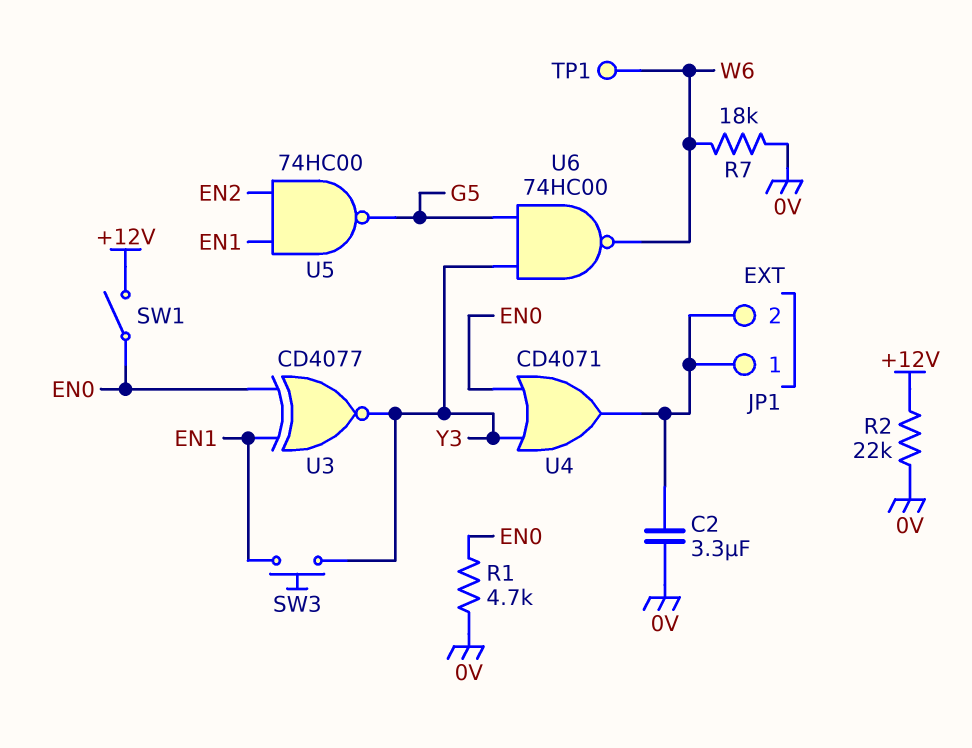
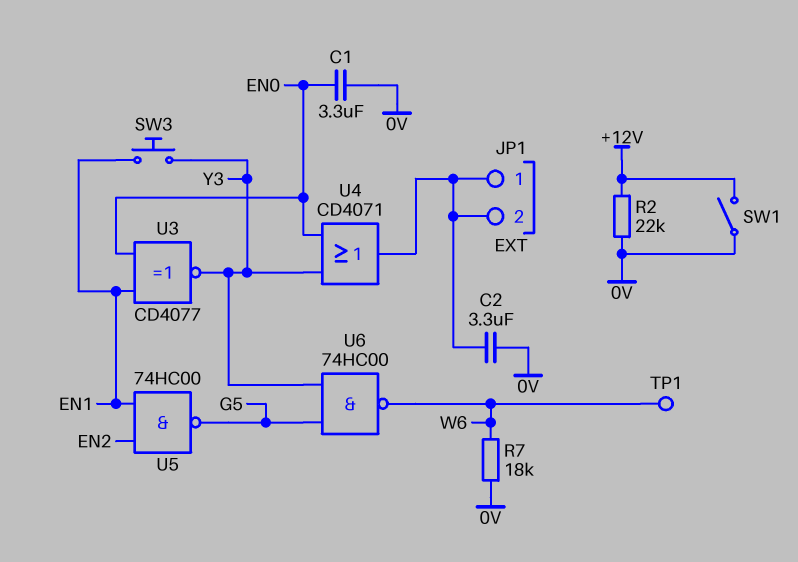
C1: none -> 3.3uF (0V, EN0)
R1: 4.7k (0V, EN0) -> none
SW1: switch (+12V, EN0) -> switch (+12V, 0V)

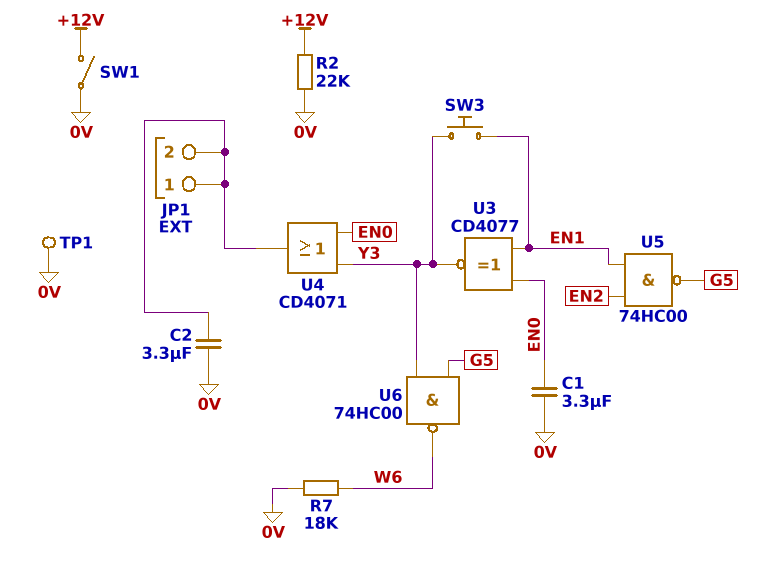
TP1: test point (W6) -> test point (0V)

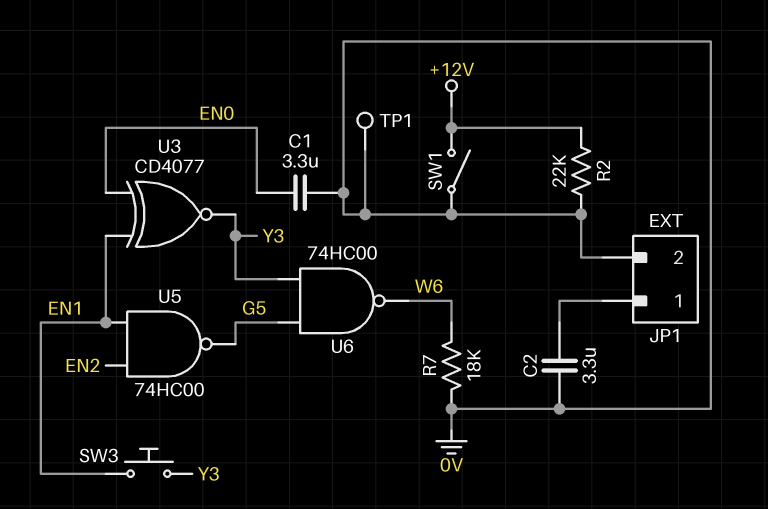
JP1 pin 2: JP1/1 -> 0V
U4: OR CD4071 (in EN0, in Y3, out JP1/1) -> none

